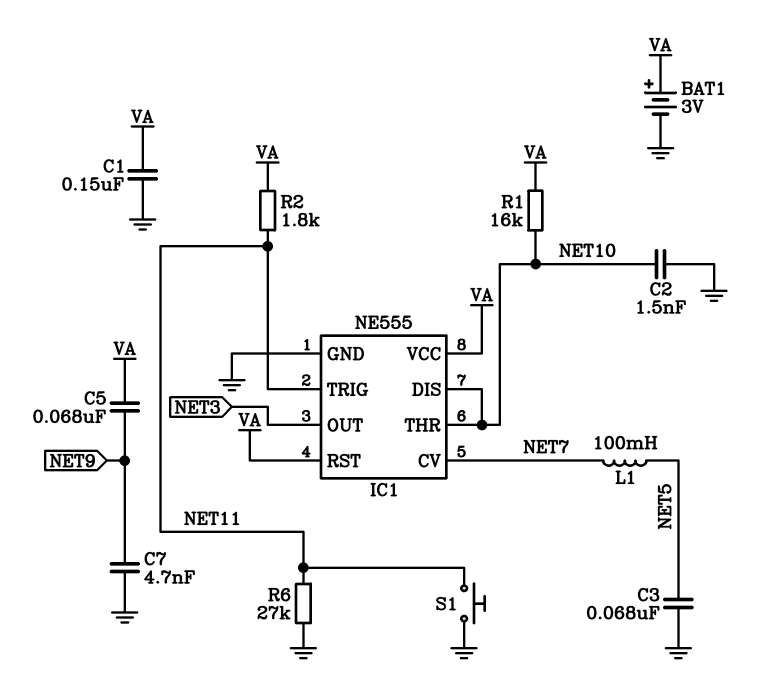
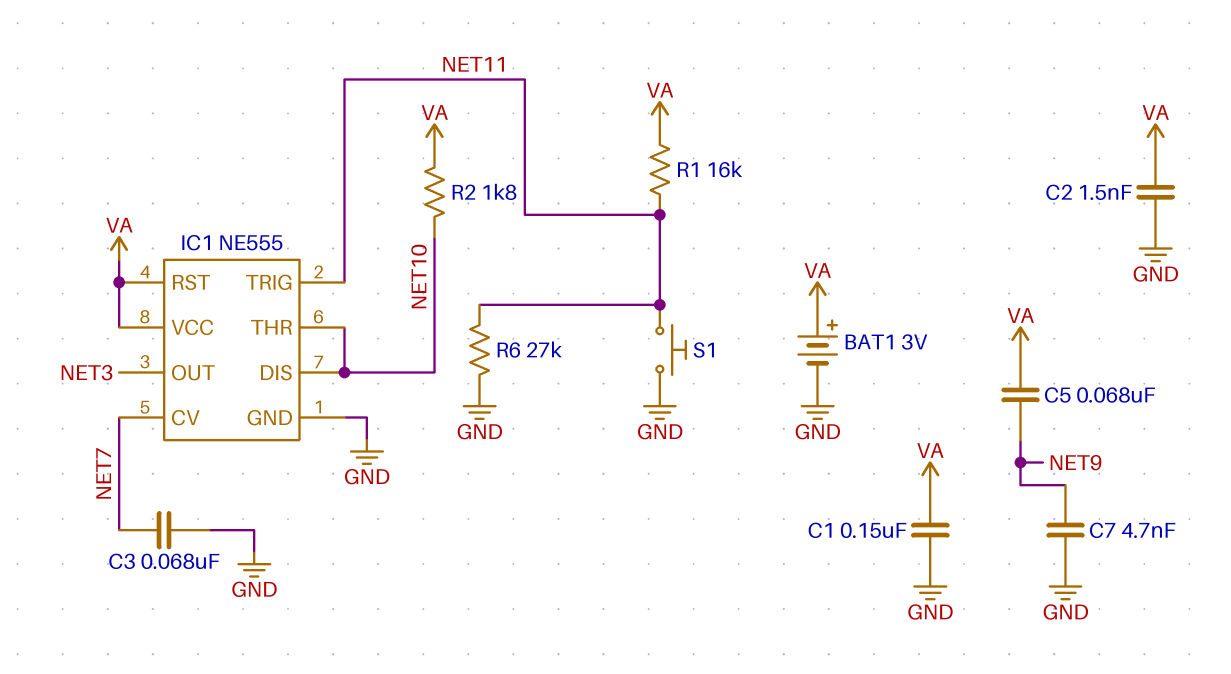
C2: 1.5nF (GND, NET10) -> 1.5nF (GND, VA)
C3: 68nF (GND, NET5) -> 68nF (GND, NET7)
L1: 100mH (NET5, NET7) -> none
R1: 16k (NET10, VA) -> 16k (NET11, VA)
R2: 1.8k (NET11, VA) -> 1.8k (NET10, VA)

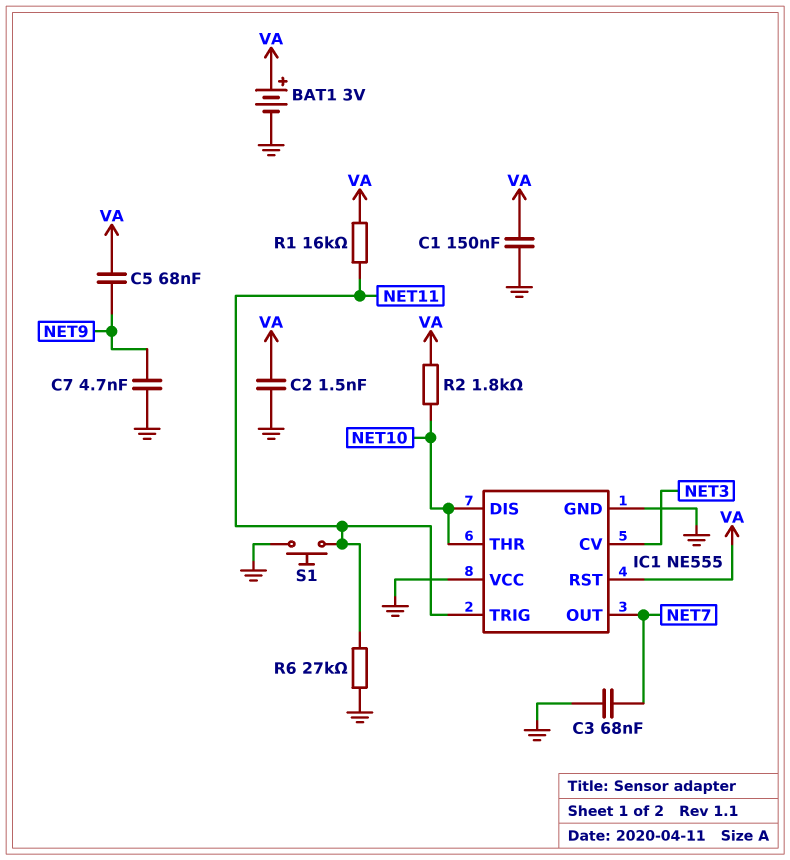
IC1 pin CV: NET7 -> NET3
IC1 pin OUT: NET3 -> NET7
IC1 pin VCC: VA -> GND

